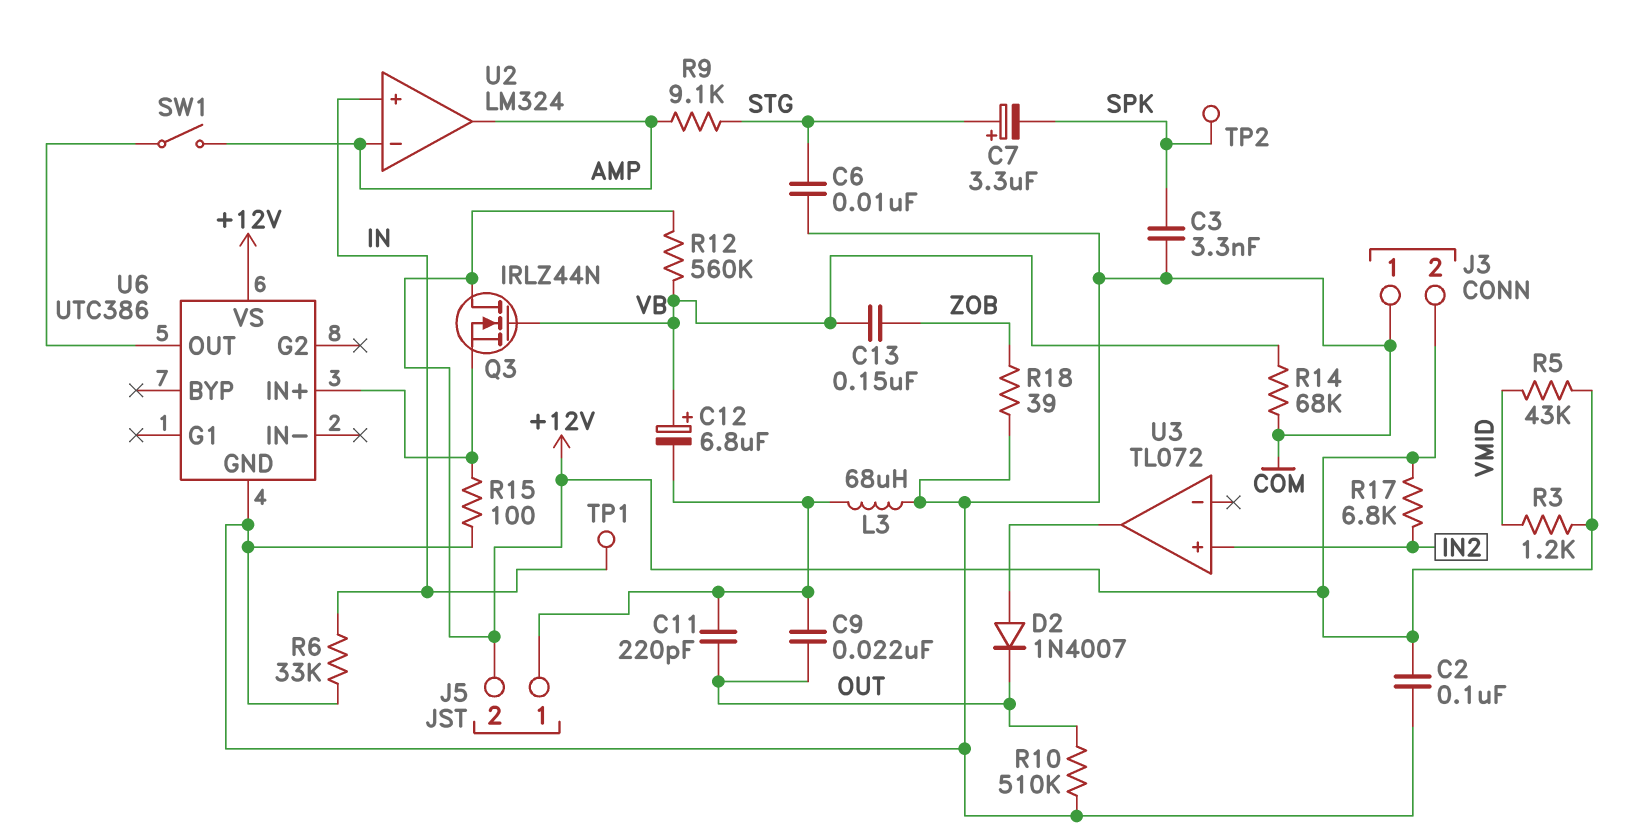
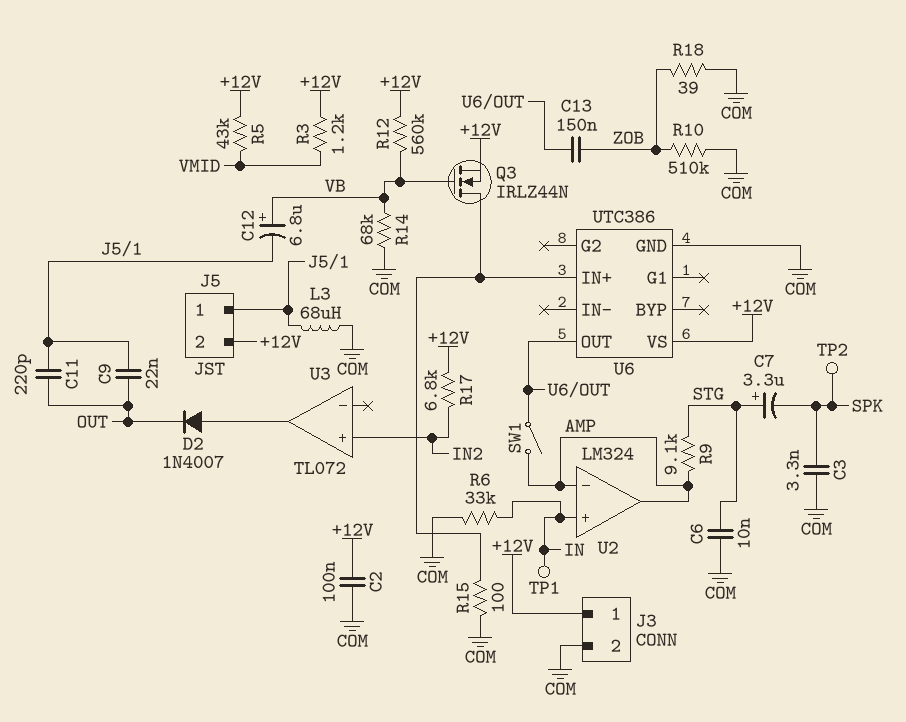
C13: 150nF (VB, ZOB) -> 150nF (U6/OUT, ZOB)
J3 pin 1: COM -> +12V
J3 pin 2: +12V -> COM
Q3: NMOS IRLZ44N (G VB, D +12V, S U6/IN+) -> NMOS IRLZ44N (G VB, D U6/IN+, S +12V)
R10: 510k (COM, OUT) -> 510k (COM, ZOB)

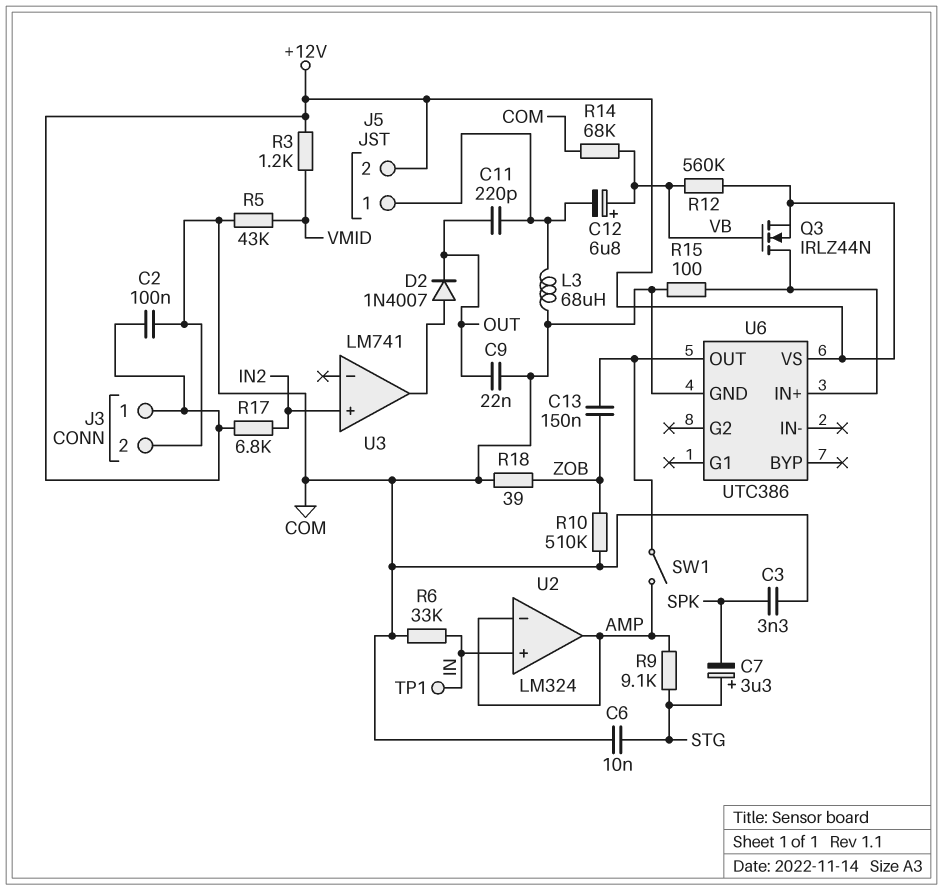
C9: 22nF (J5/1, OUT) -> 22nF (COM, OUT)
R5: 43k (+12V, VMID) -> 43k (COM, VMID)
TP2: test point (SPK) -> none
U3: TL072 -> LM741

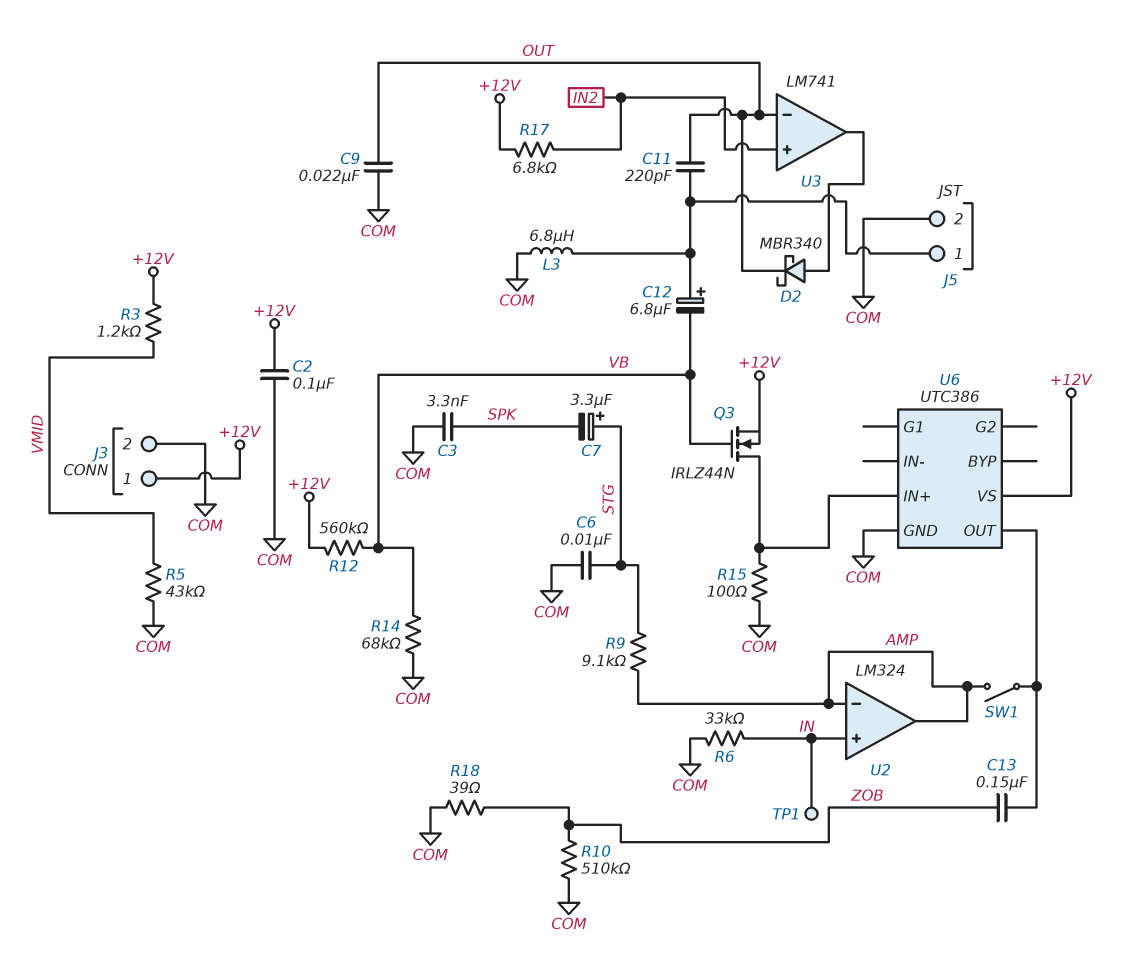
C12: 6.8uF (plus VB, minus J5/1) -> 6.8uF (plus J5/1, minus VB)
D2: diode 1N4007 (A U3/out, K OUT) -> schottky MBR340 (A U3/out, K OUT)
J5 pin 2: +12V -> COM
L3: 68uH (COM, J5/1) -> 6.8uH (COM, J5/1)
U3 pin in-: none -> OUT

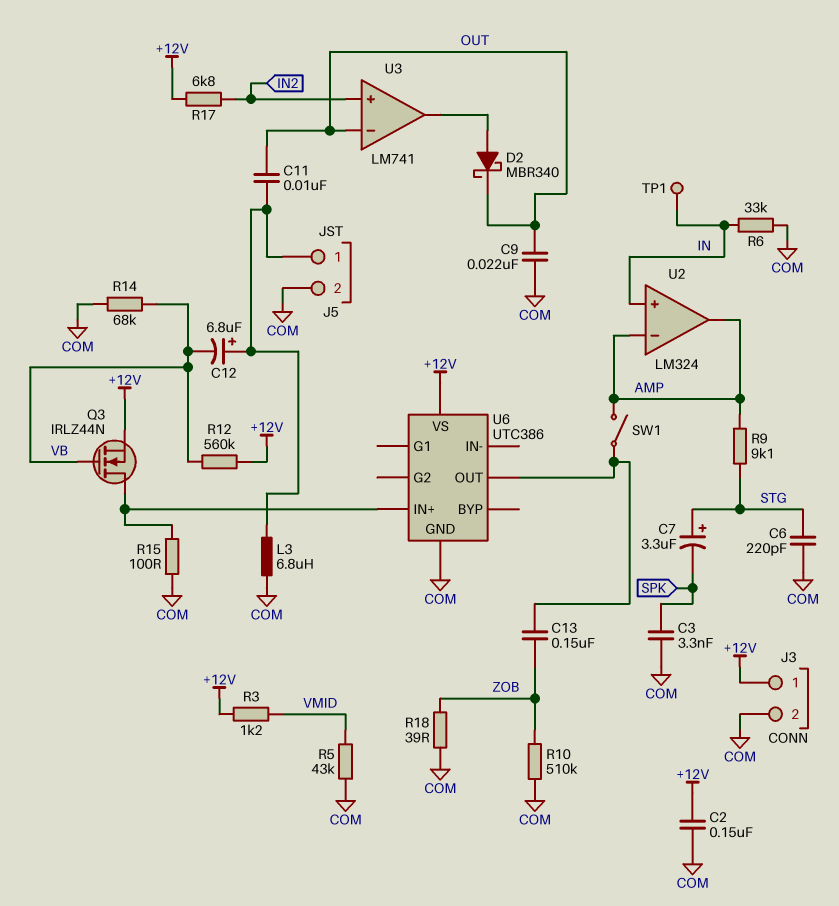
C2: 100nF (+12V, COM) -> 150nF (+12V, COM)
C6: 10nF (COM, STG) -> 220pF (COM, STG)
C11: 220pF (J5/1, OUT) -> 10nF (J5/1, OUT)

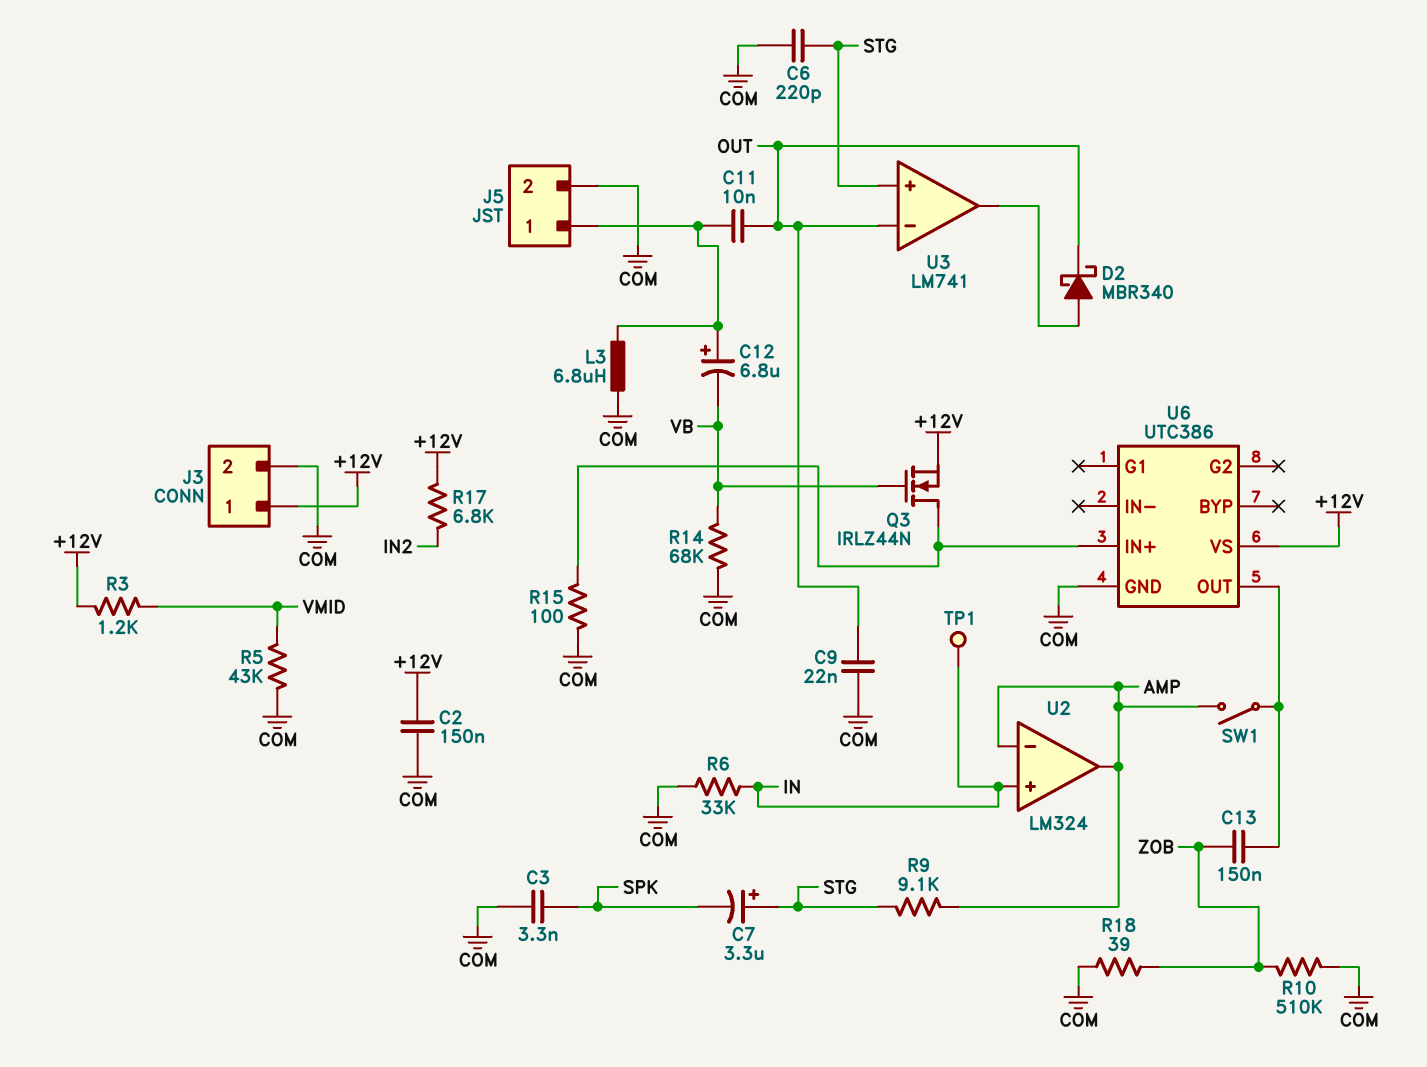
R12: 560k (+12V, VB) -> none
U3 pin in+: IN2 -> STG

